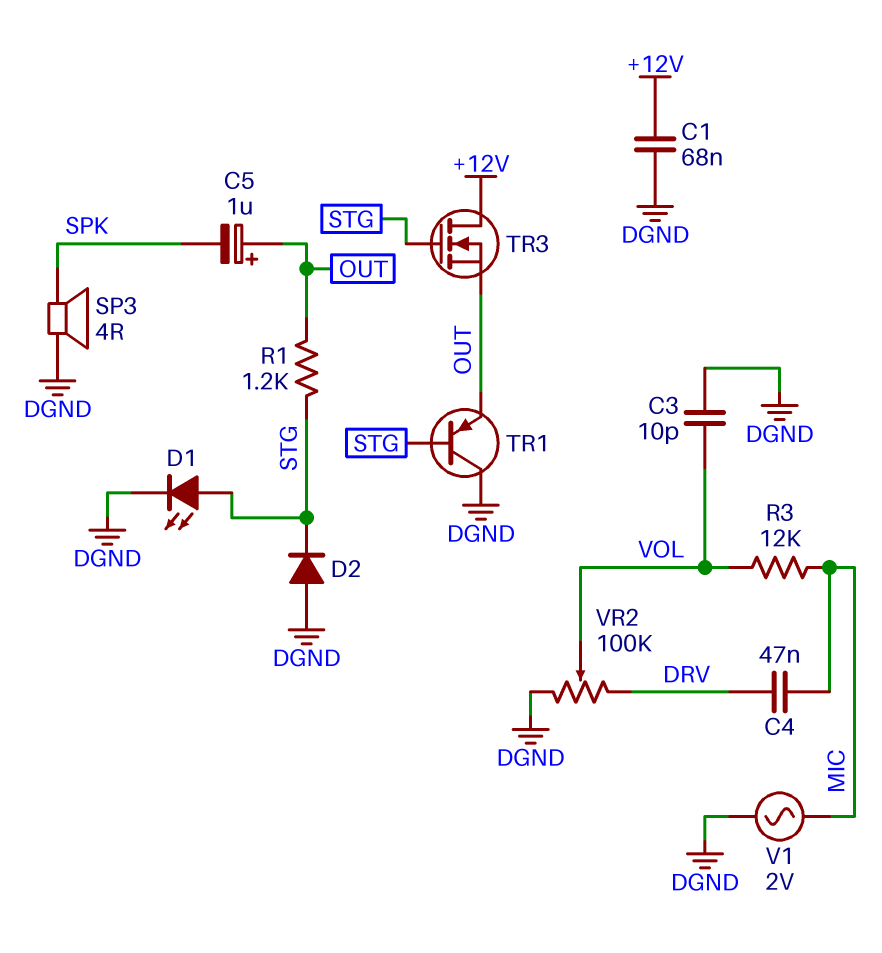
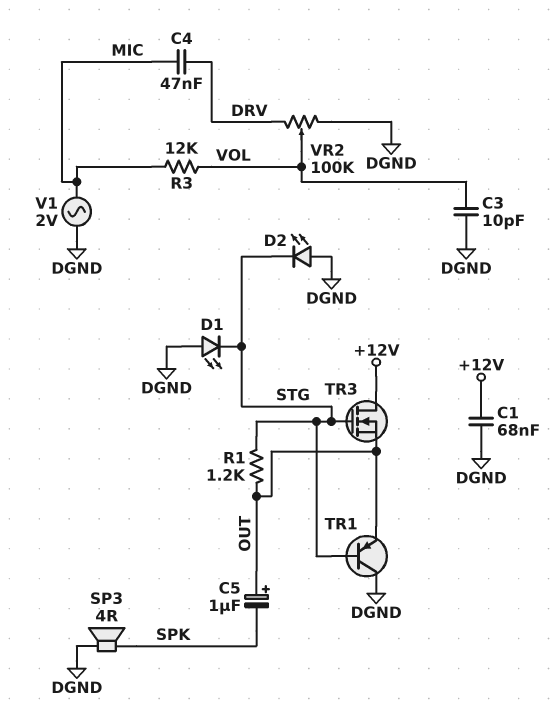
D1: LED (A STG, K DGND) -> LED (A DGND, K STG)
D2: diode (A DGND, K STG) -> LED (A DGND, K STG)

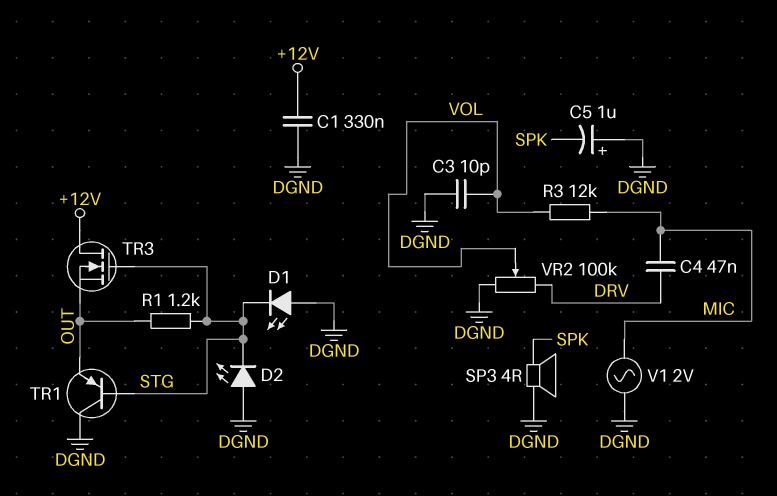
C1: 68nF (+12V, DGND) -> 330nF (+12V, DGND)
C5: 1uF (plus OUT, minus SPK) -> 1uF (plus DGND, minus SPK)

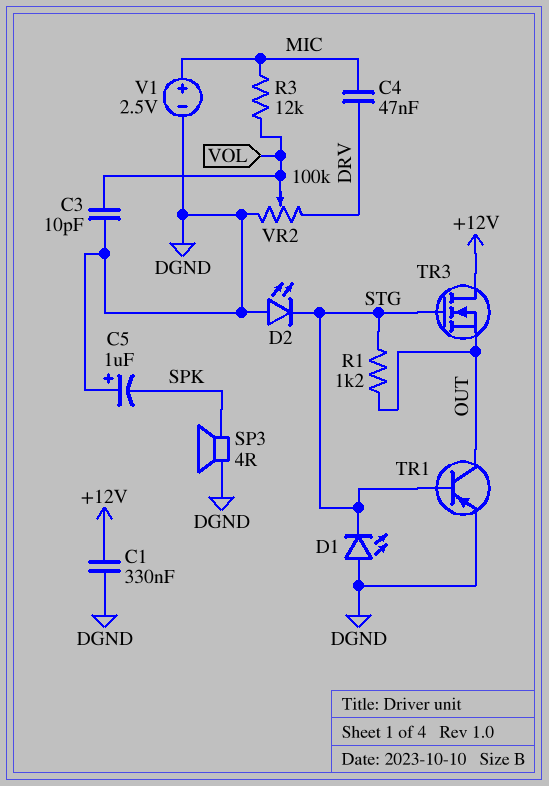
TR1: PNP (B STG, C DGND, E OUT) -> PNP (B STG, C OUT, E DGND)
V1: AC 2V (DGND, MIC) -> 2.5V (plus MIC, minus DGND)

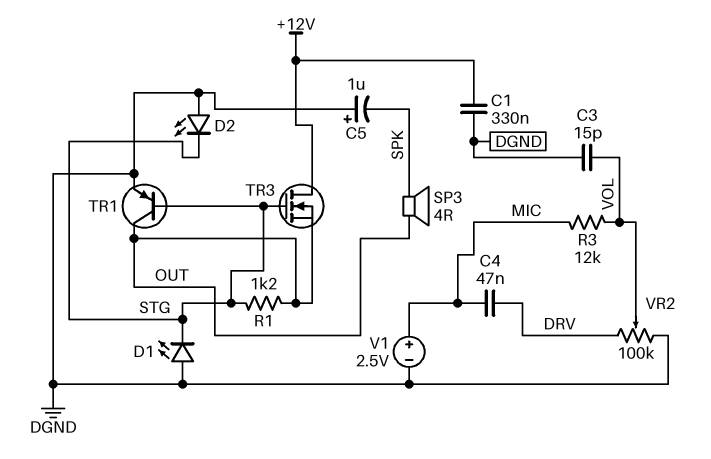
C3: 10pF (DGND, VOL) -> 15pF (DGND, VOL)
SP3: speaker 4R (DGND, SPK) -> speaker 4R (OUT, SPK)

